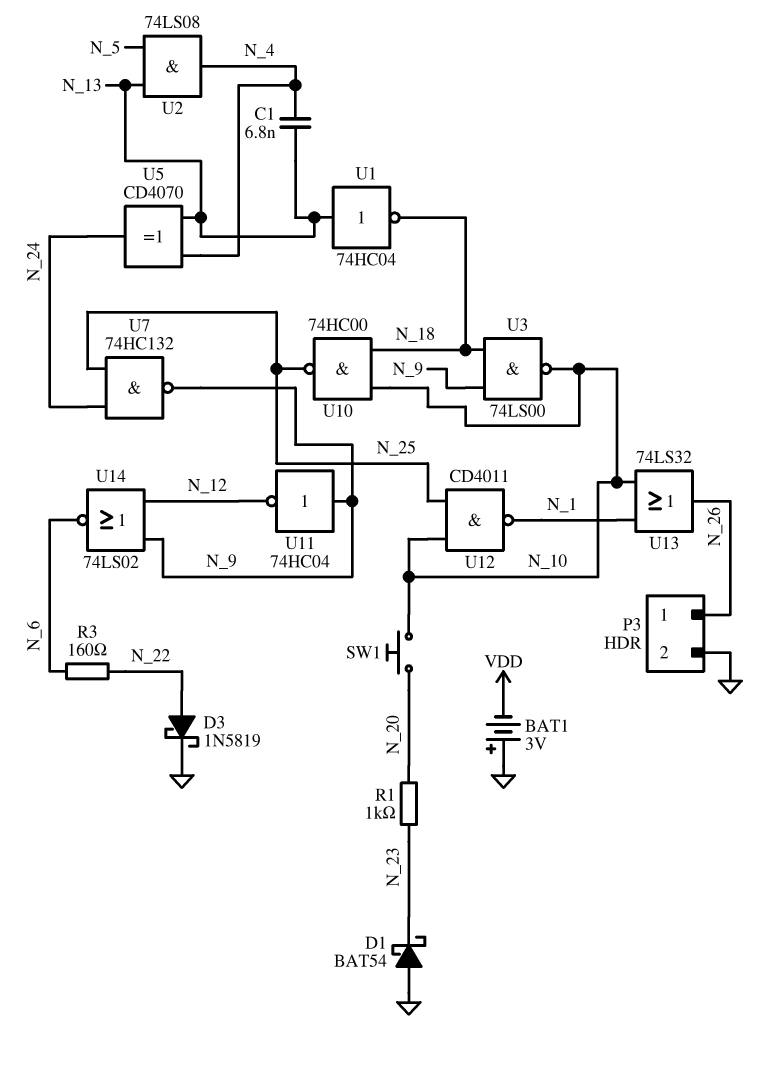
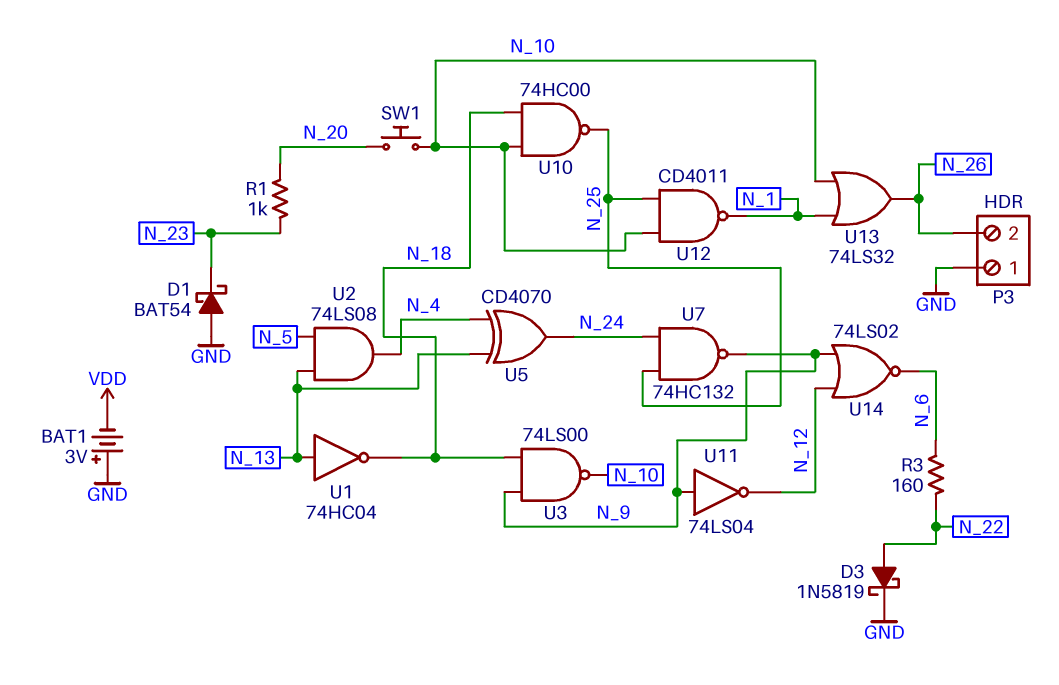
C1: 6.8nF (N_4, N_13) -> none
P3 pin 1: N_26 -> GND
P3 pin 2: GND -> N_26
U11: NOT 74HC04 (in N_9, out N_12) -> NOT 74LS04 (in N_9, out N_12)

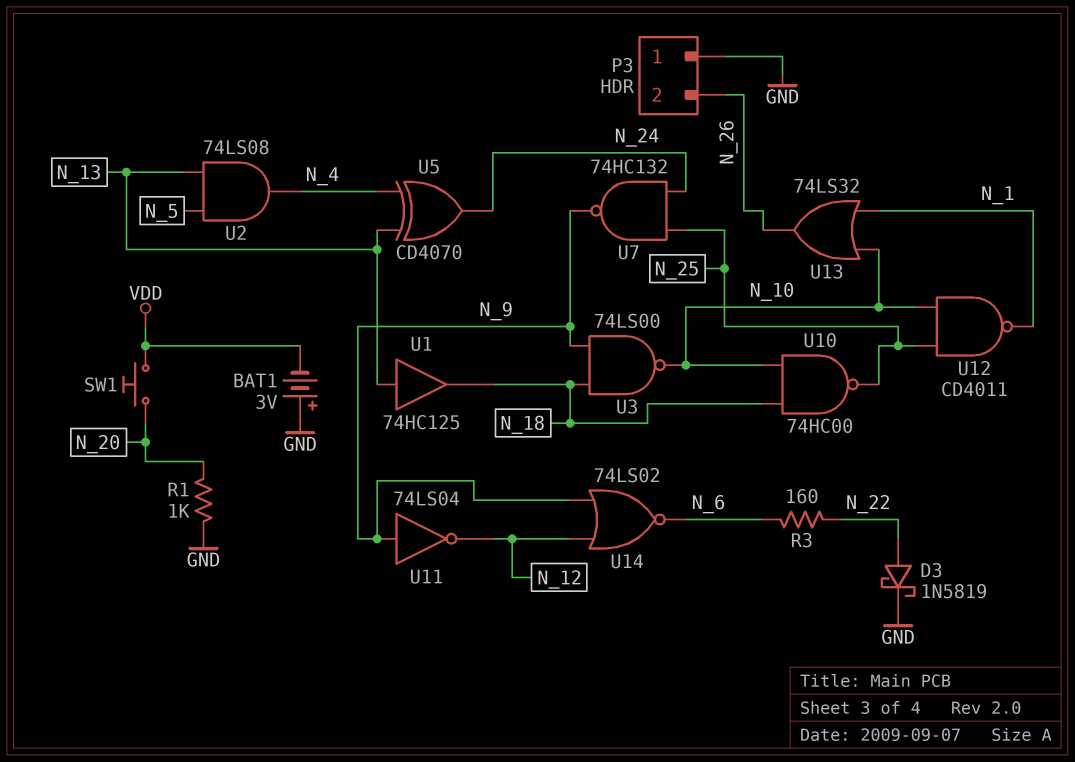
D1: schottky BAT54 (A GND, K N_23) -> none
R1: 1k (N_20, N_23) -> 1k (GND, N_20)
SW1: button (N_10, N_20) -> button (N_20, VDD)
U1: NOT 74HC04 (in N_13, out N_18) -> buffer 74HC125 (in N_13, out N_18)

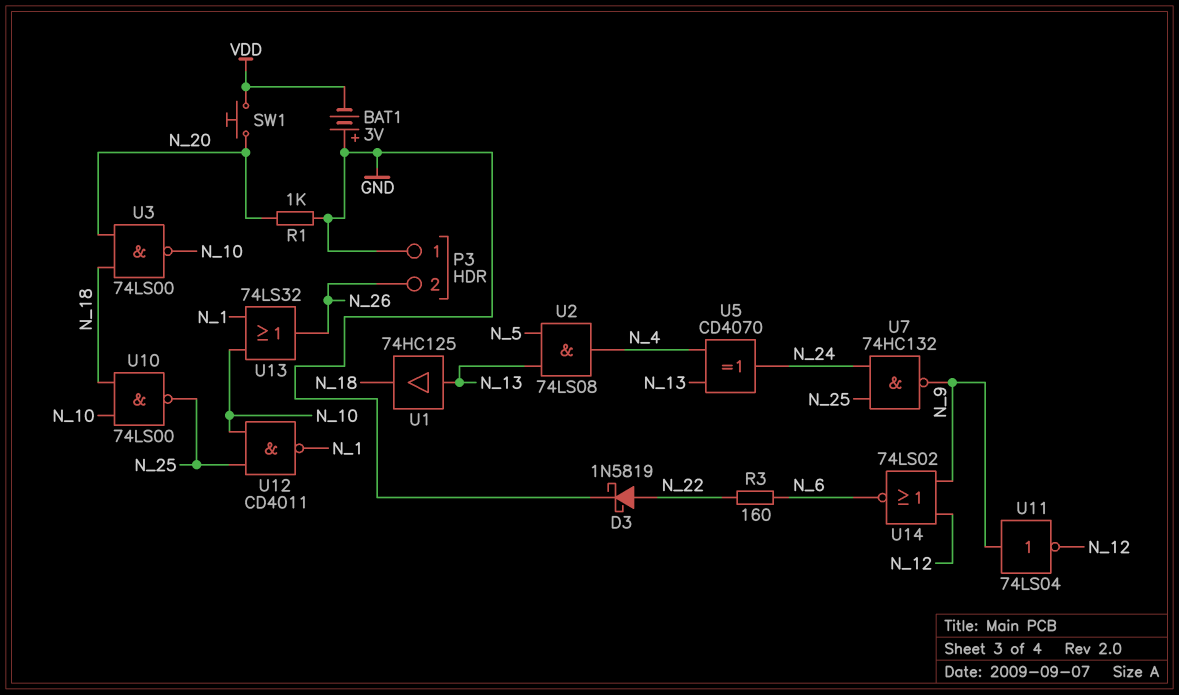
U3: NAND 74LS00 (in N_9, in N_18, out N_10) -> NAND 74LS00 (in N_18, in N_20, out N_10)
U10: NAND 74HC00 (in N_10, in N_18, out N_25) -> NAND 74LS00 (in N_10, in N_18, out N_25)

